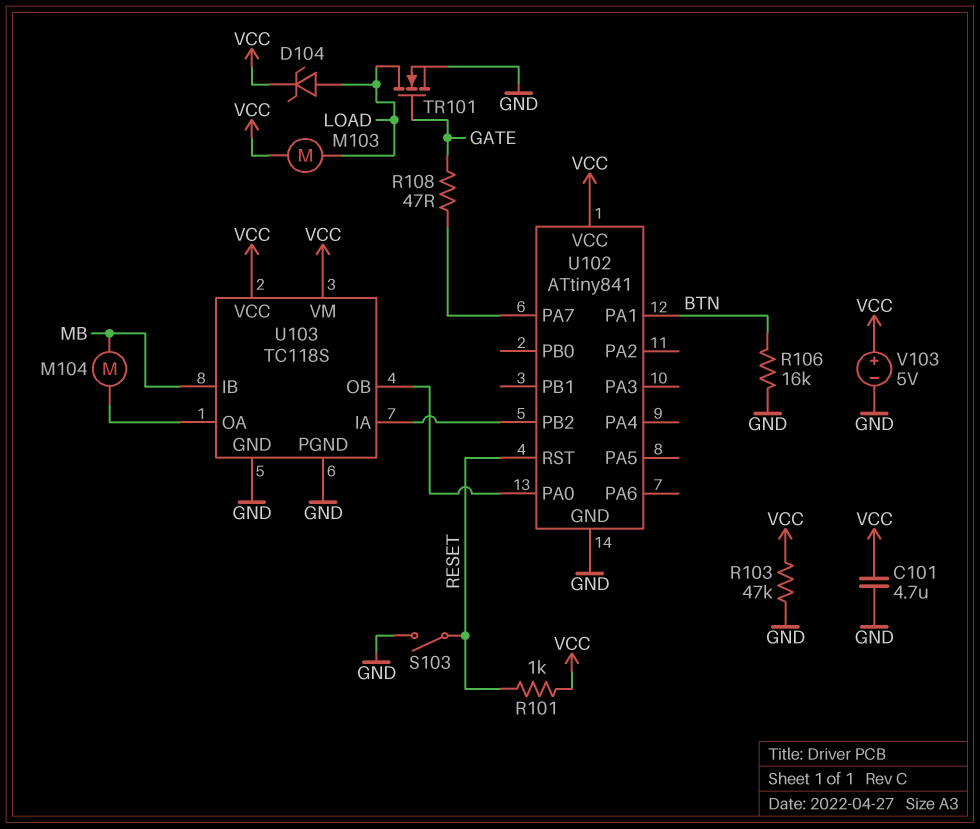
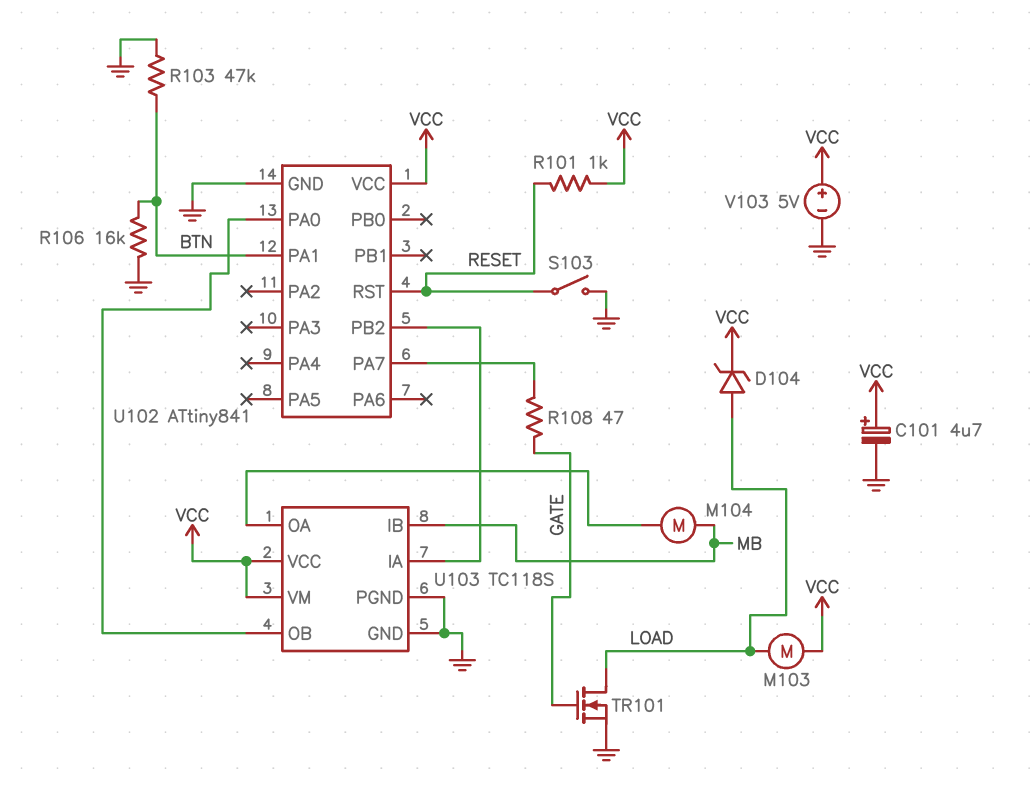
C101: 4.7uF (GND, VCC) -> 4.7uF (plus VCC, minus GND)
R103: 47k (GND, VCC) -> 47k (BTN, GND)

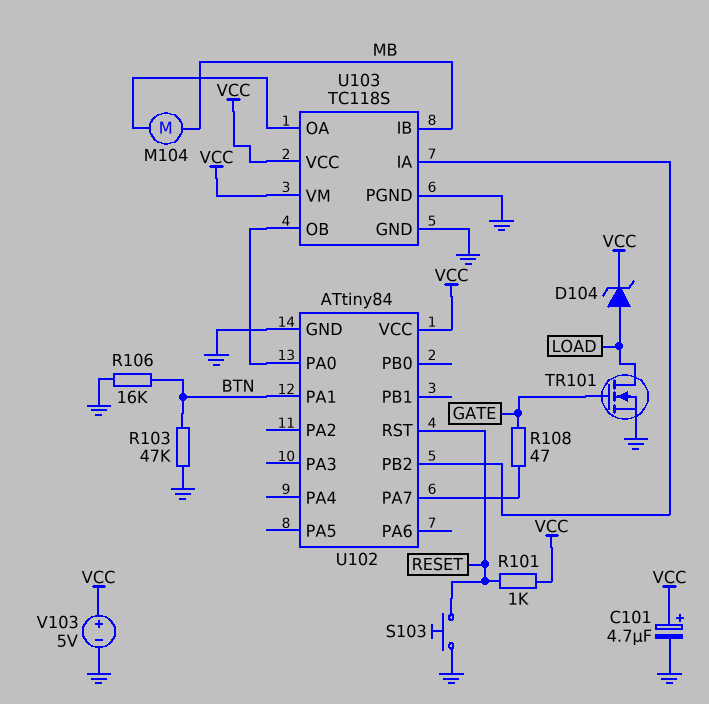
M103: motor (LOAD, VCC) -> none
S103: switch (GND, RESET) -> button (GND, RESET)
U102: ATtiny841 -> ATtiny84

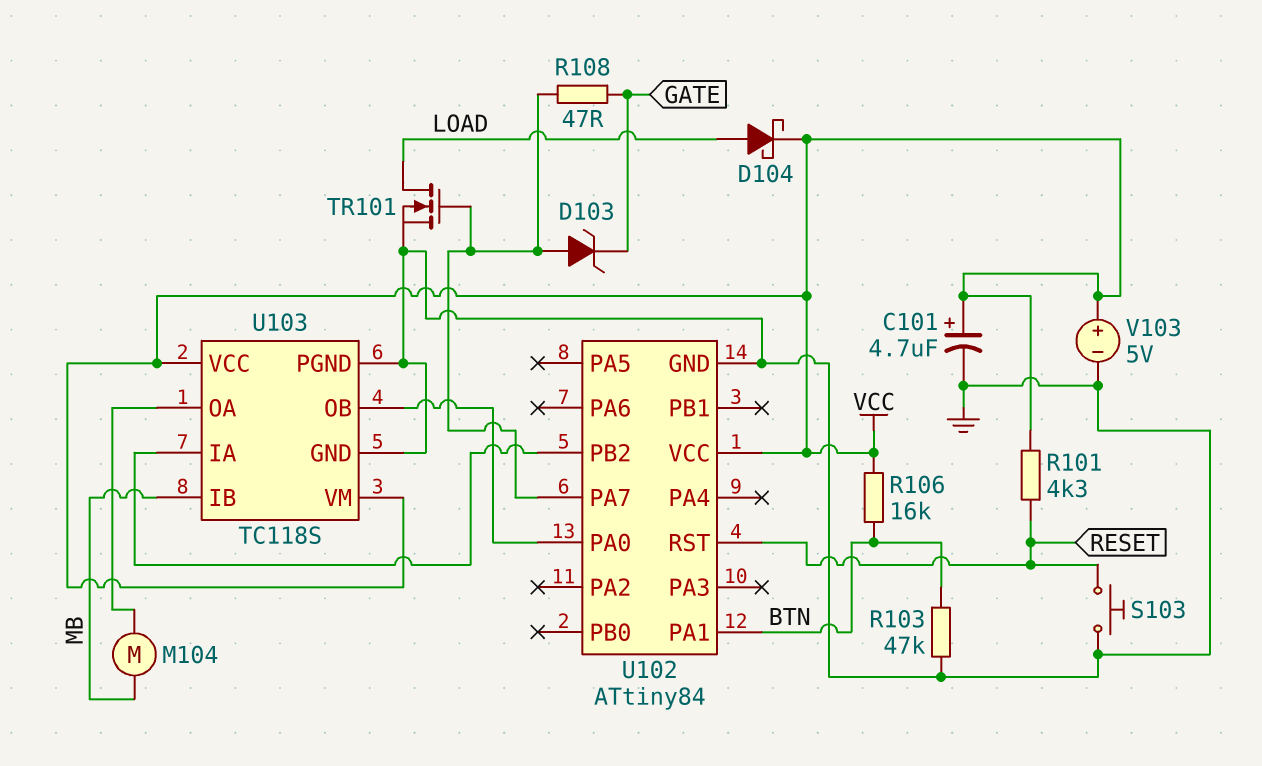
D103: none -> zener (A U102/PA7, K GATE)
D104: zener (A LOAD, K VCC) -> schottky (A LOAD, K VCC)
R101: 1k (RESET, VCC) -> 4.3k (RESET, VCC)
R106: 16k (BTN, GND) -> 16k (BTN, VCC)
TR101: NMOS (G GATE, D LOAD, S GND) -> NMOS (G U102/PA7, D LOAD, S GND)

